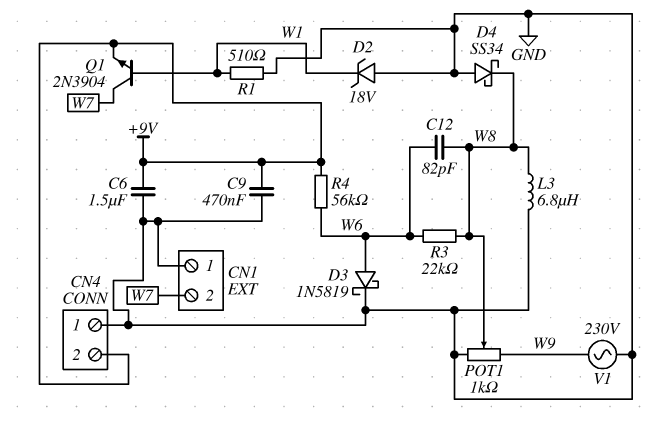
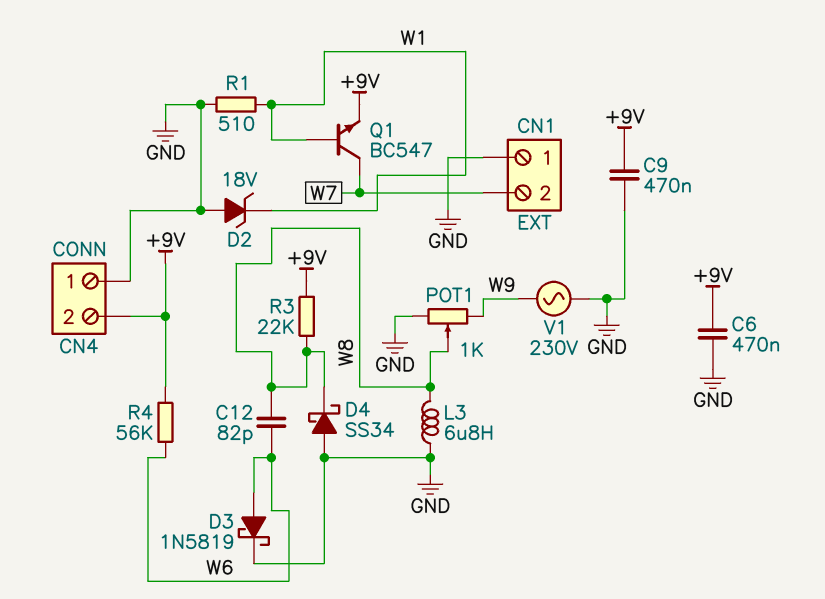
C6: 1.5uF (+9V, GND) -> 470nF (+9V, GND)
Q1: NPN 2N3904 (B W1, C W7, E +9V) -> NPN BC547 (B W1, C W7, E +9V)
R3: 22k (W6, W8) -> 22k (+9V, W8)

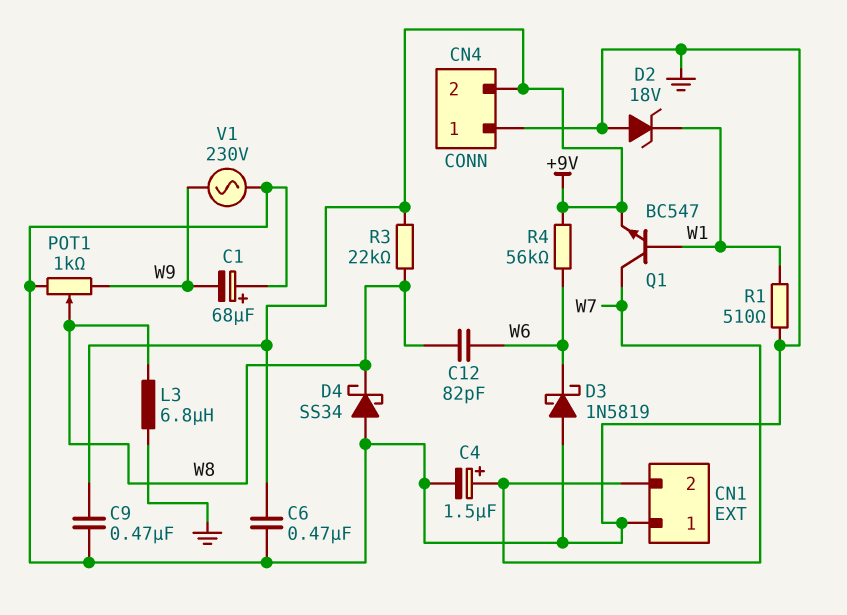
C1: none -> 68uF (plus GND, minus W9)
C4: none -> 1.5uF (plus W7, minus GND)
D3: schottky 1N5819 (A W6, K GND) -> schottky 1N5819 (A GND, K W6)

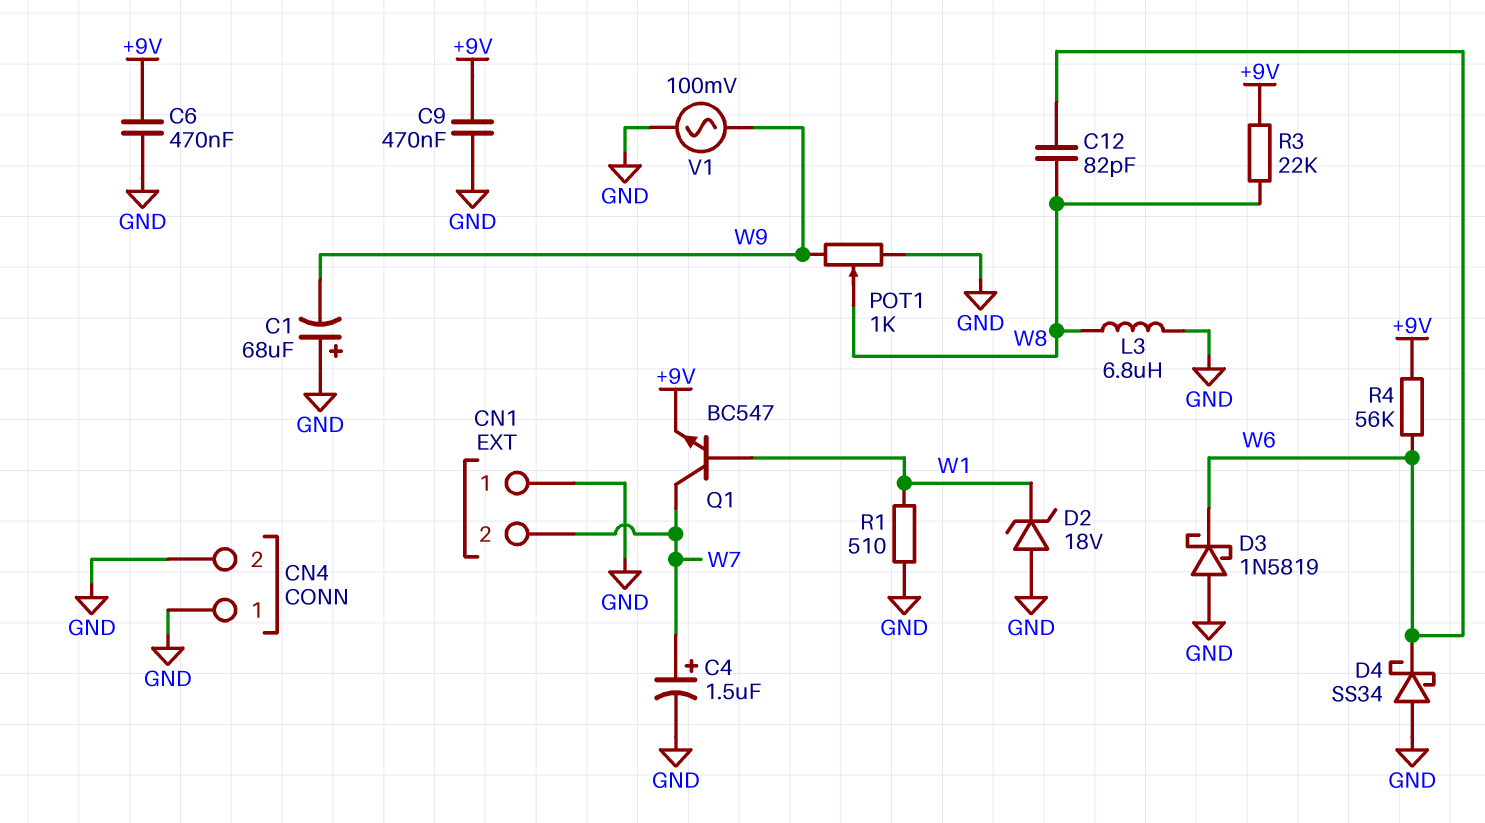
CN4 pin 2: +9V -> GND
D4: schottky SS34 (A GND, K W8) -> schottky SS34 (A GND, K W6)
V1: AC 230V (GND, W9) -> AC 100mV (GND, W9)

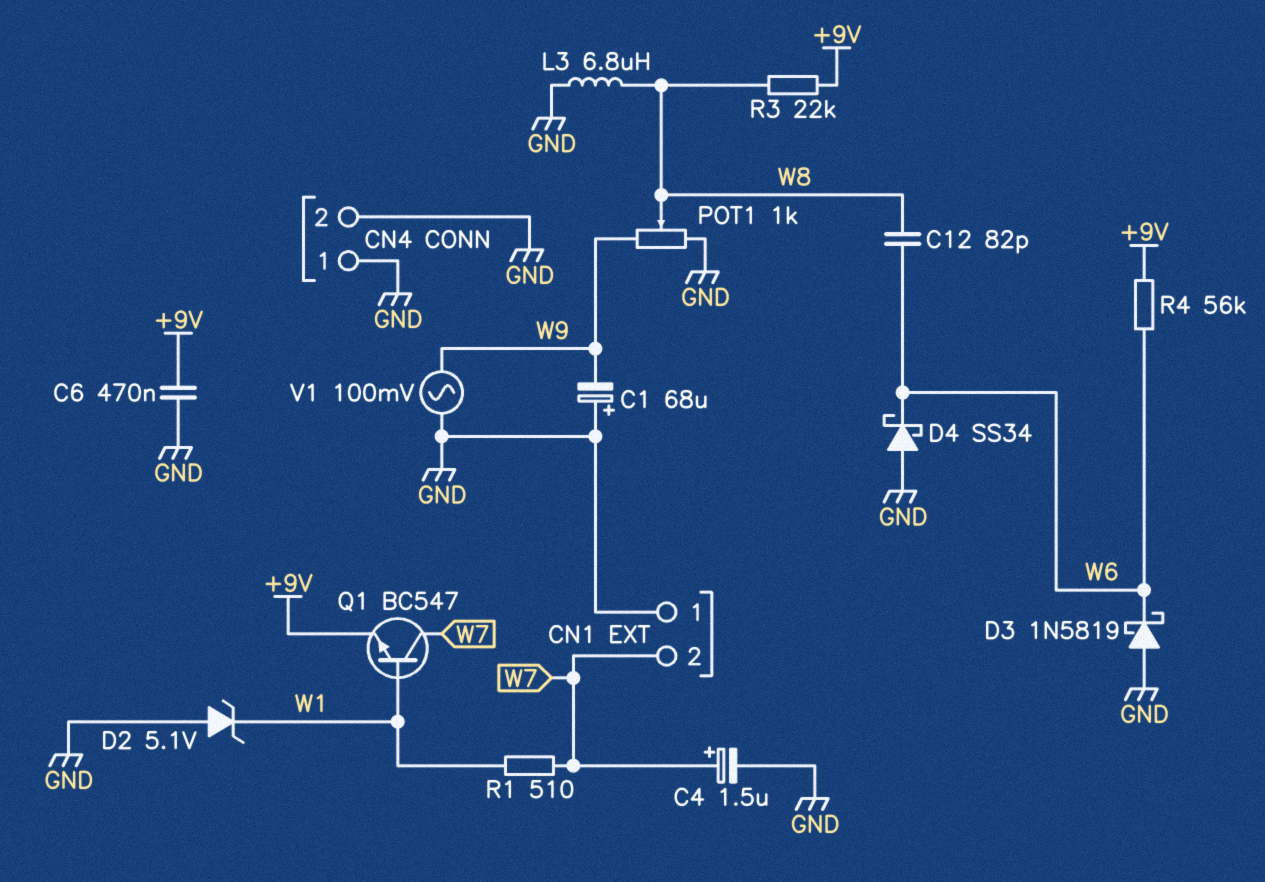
C9: 470nF (+9V, GND) -> none
D2: zener 18V (A GND, K W1) -> zener 5.1V (A GND, K W1)
R1: 510 (GND, W1) -> 510 (W1, W7)

